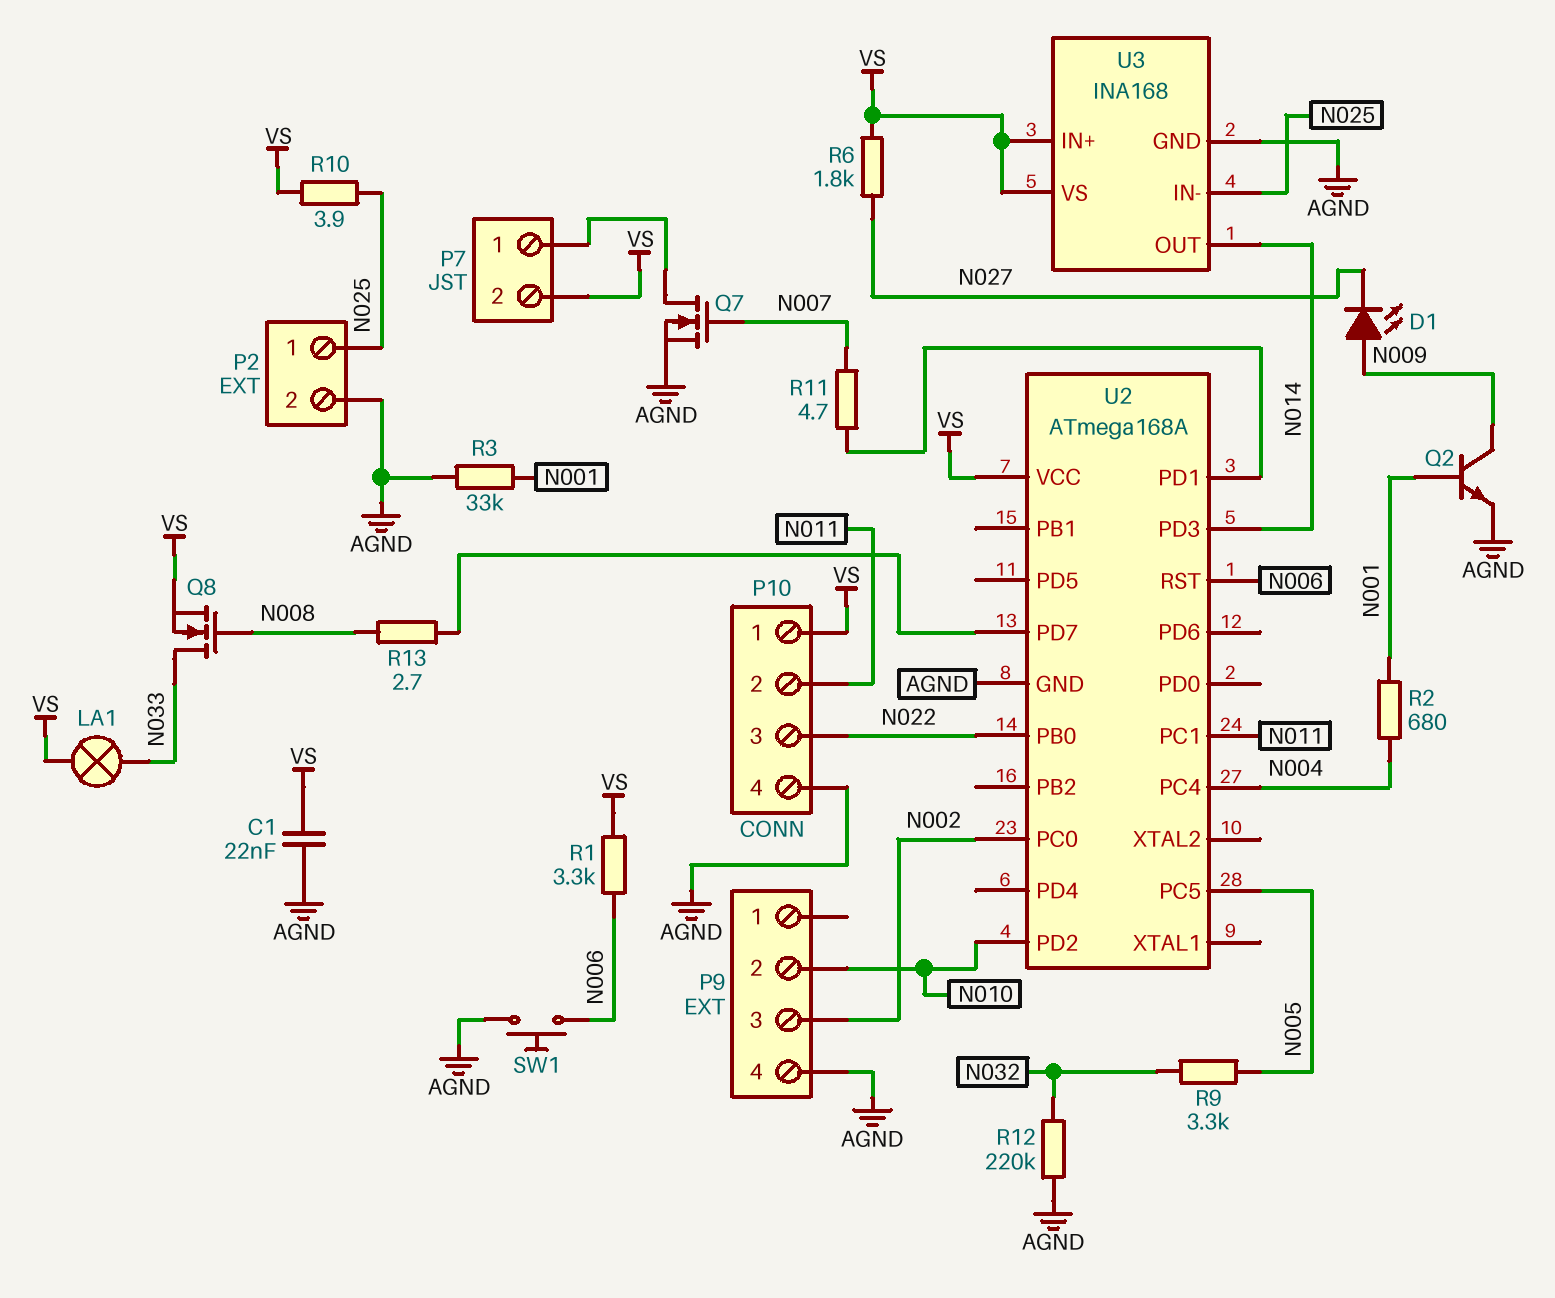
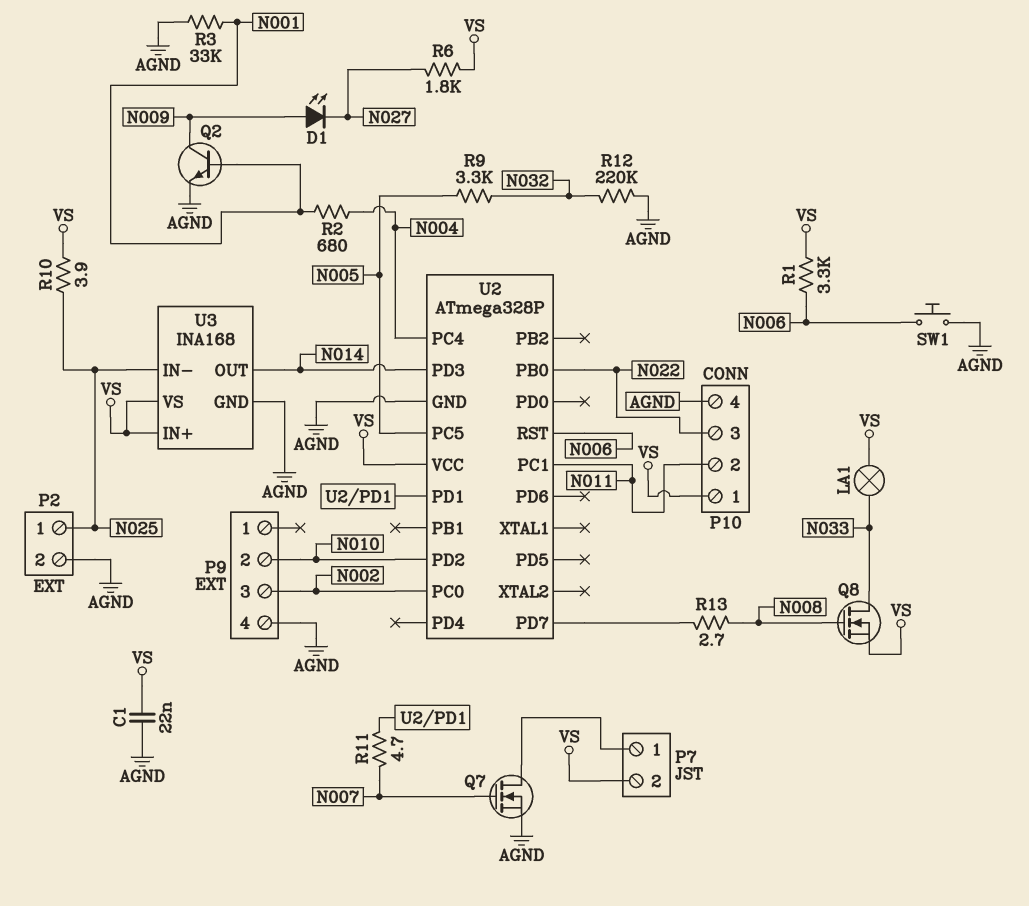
U2: ATmega168A -> ATmega328P

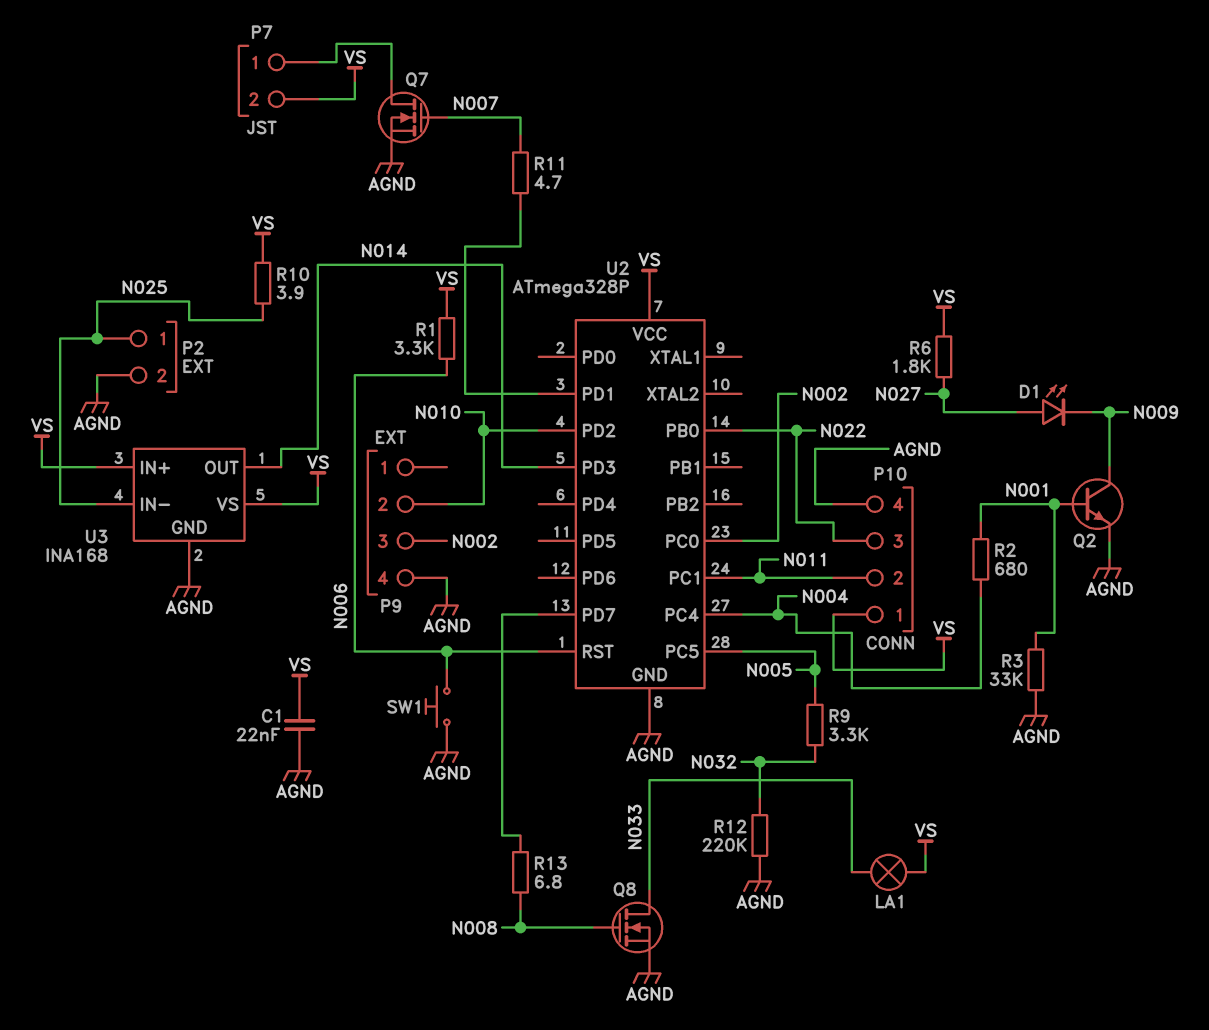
D1: LED (A N009, K N027) -> LED (A N027, K N009)
Q8: NMOS (G N008, D N033, S VS) -> NMOS (G N008, D N033, S AGND)
R13: 2.7 (N008, U2/PD7) -> 6.8 (N008, U2/PD7)

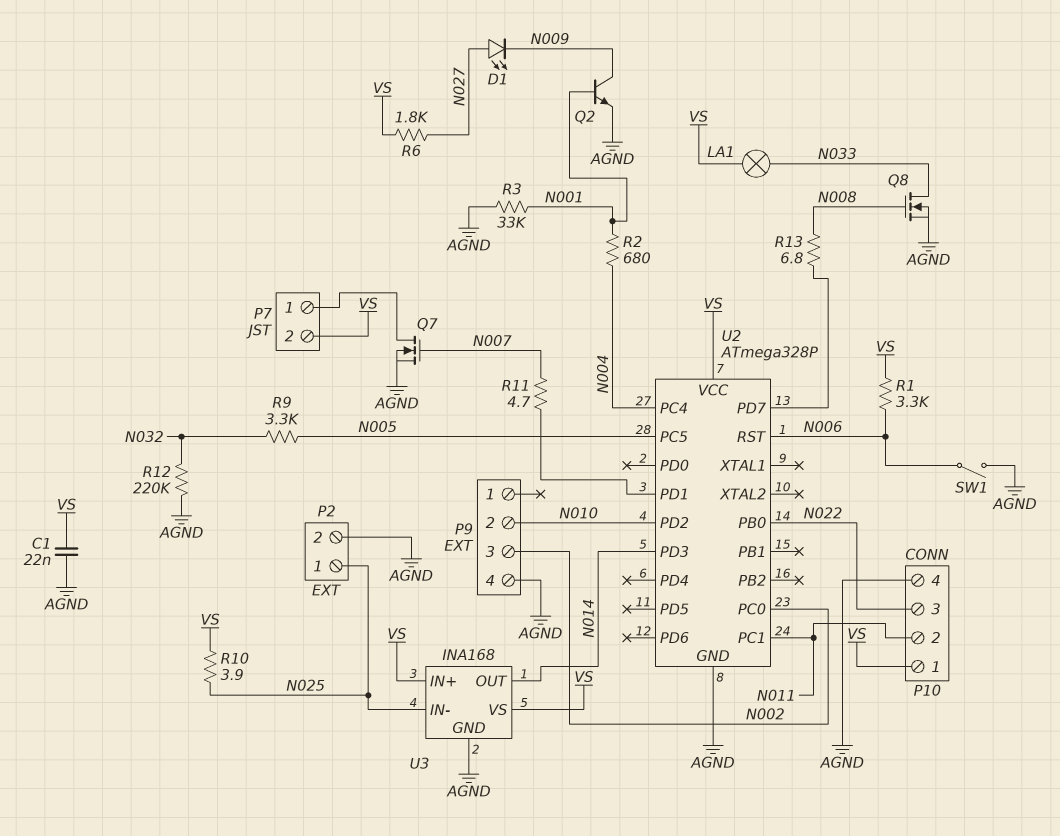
SW1: button (AGND, N006) -> switch (AGND, N006)

